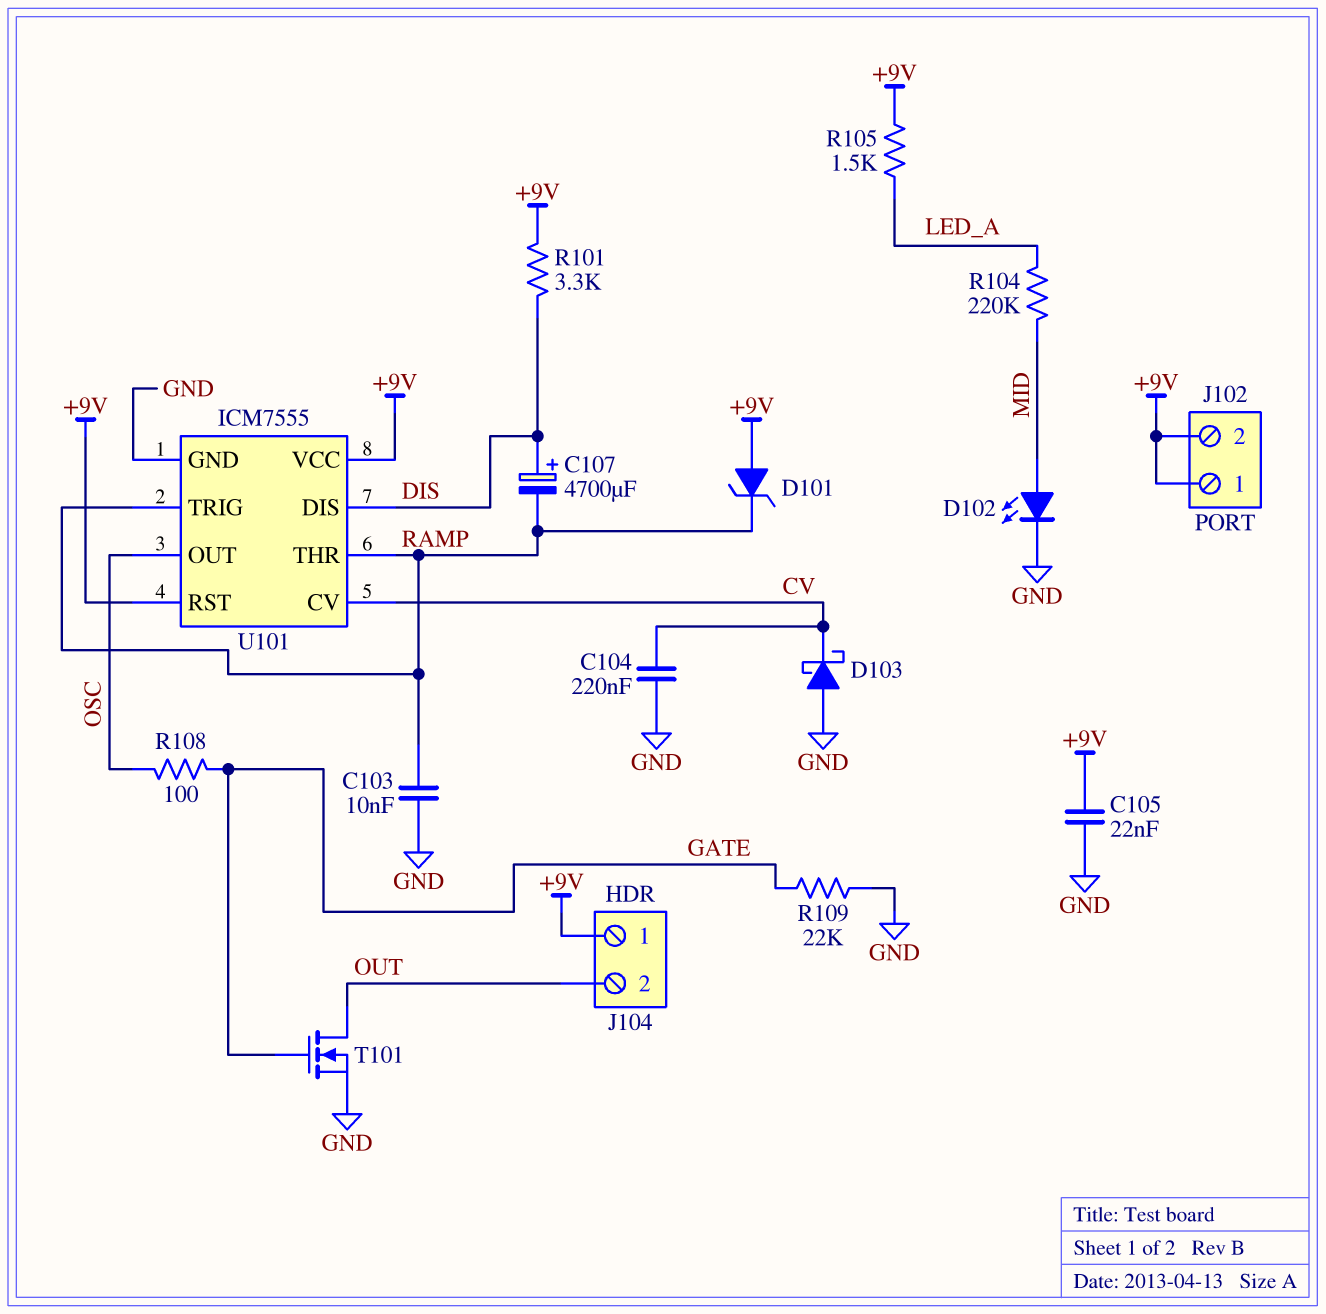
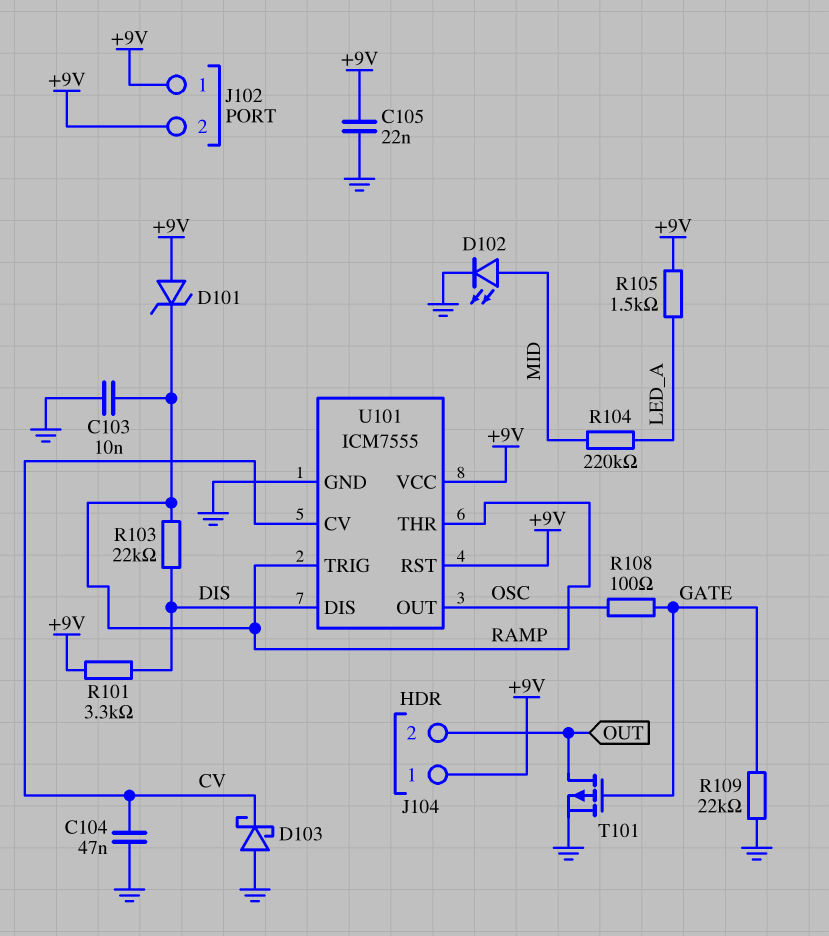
C104: 220nF (CV, GND) -> 47nF (CV, GND)
C107: 4700uF (plus DIS, minus RAMP) -> none
R103: none -> 22k (DIS, RAMP)
T101: NMOS (G GATE, D OUT, S GND) -> PMOS (G GATE, D OUT, S GND)

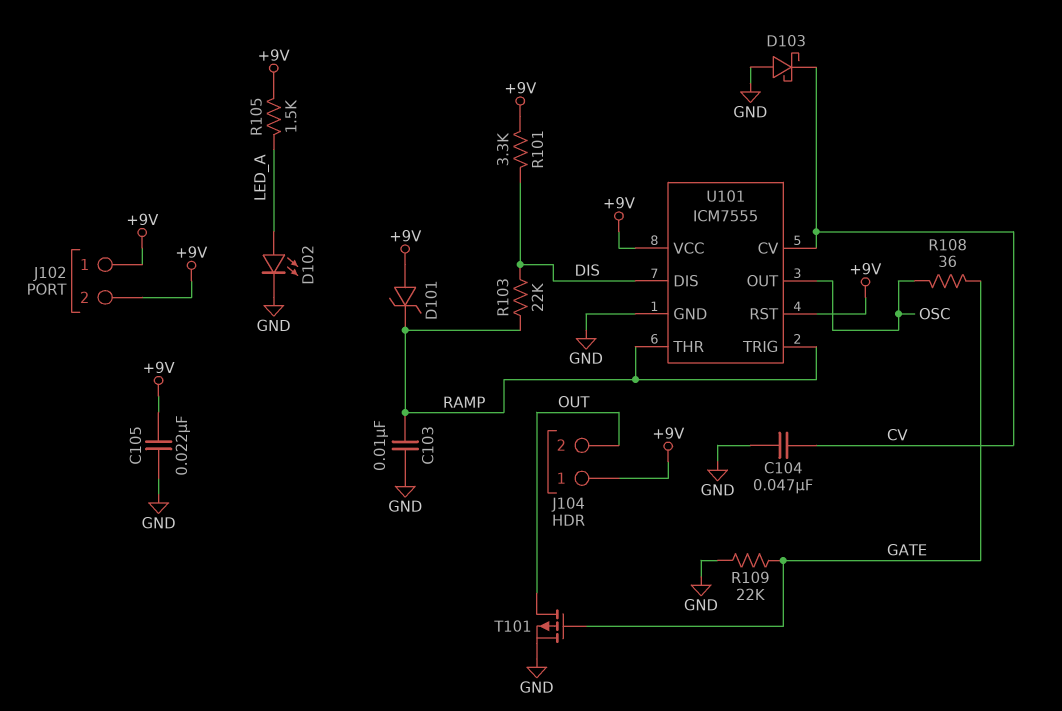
D102: LED (A MID, K GND) -> LED (A LED_A, K GND)
R104: 220k (LED_A, MID) -> none
R108: 100 (GATE, OSC) -> 36 (GATE, OSC)

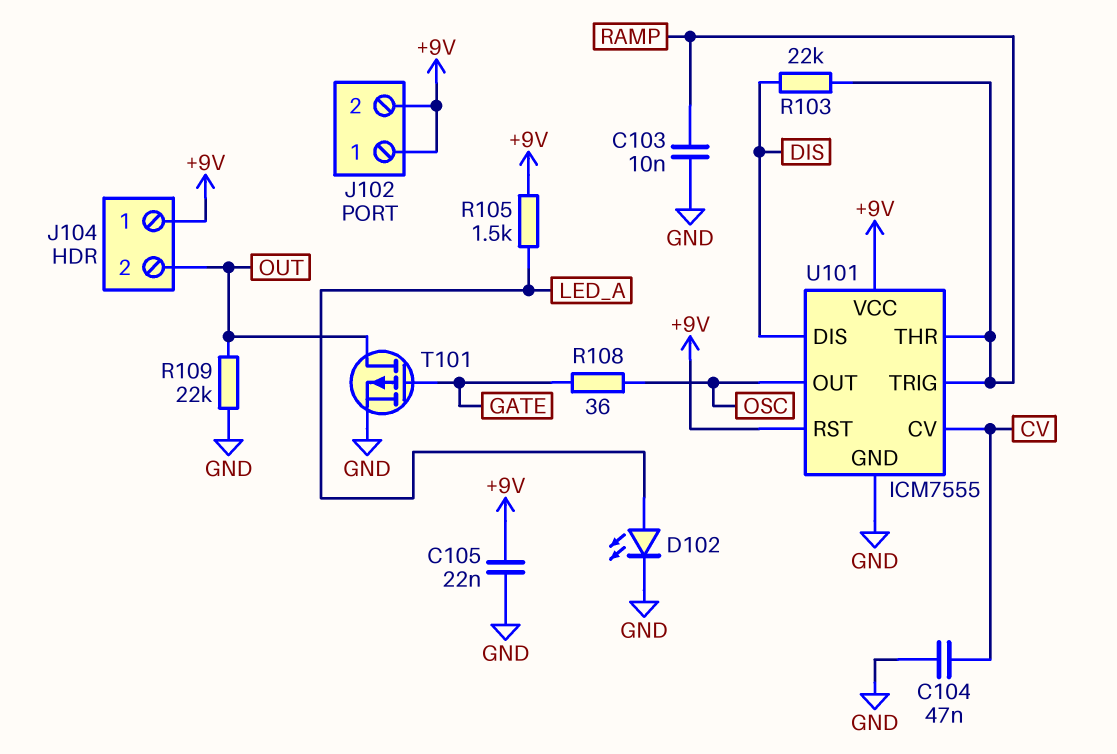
D101: zener (A +9V, K RAMP) -> none
D103: schottky (A GND, K CV) -> none
R101: 3.3k (+9V, DIS) -> none
R109: 22k (GATE, GND) -> 22k (GND, OUT)

